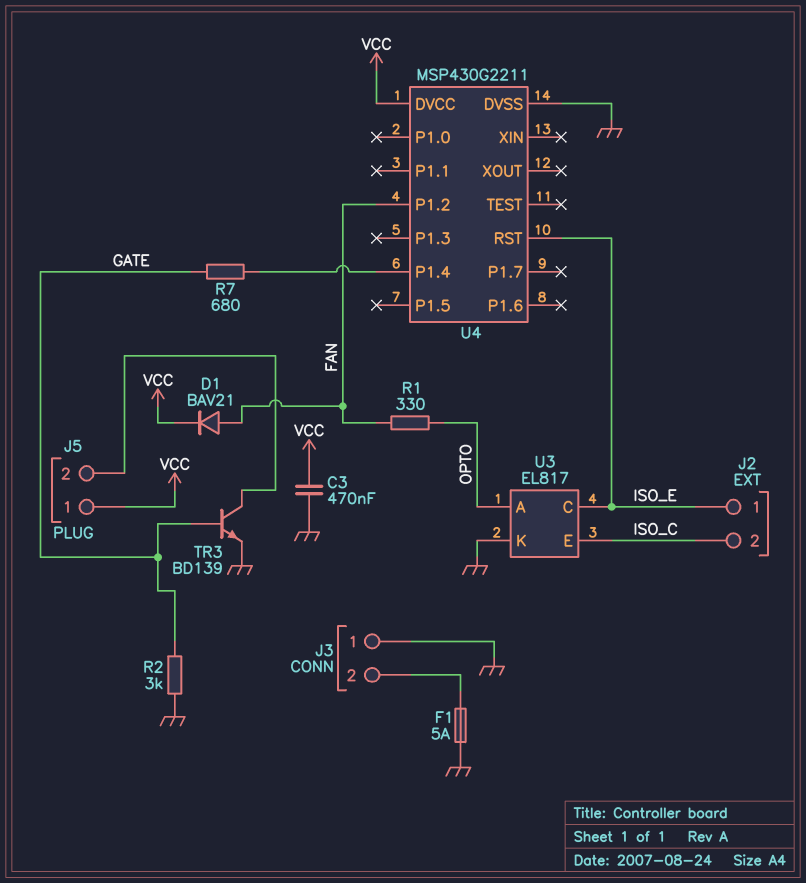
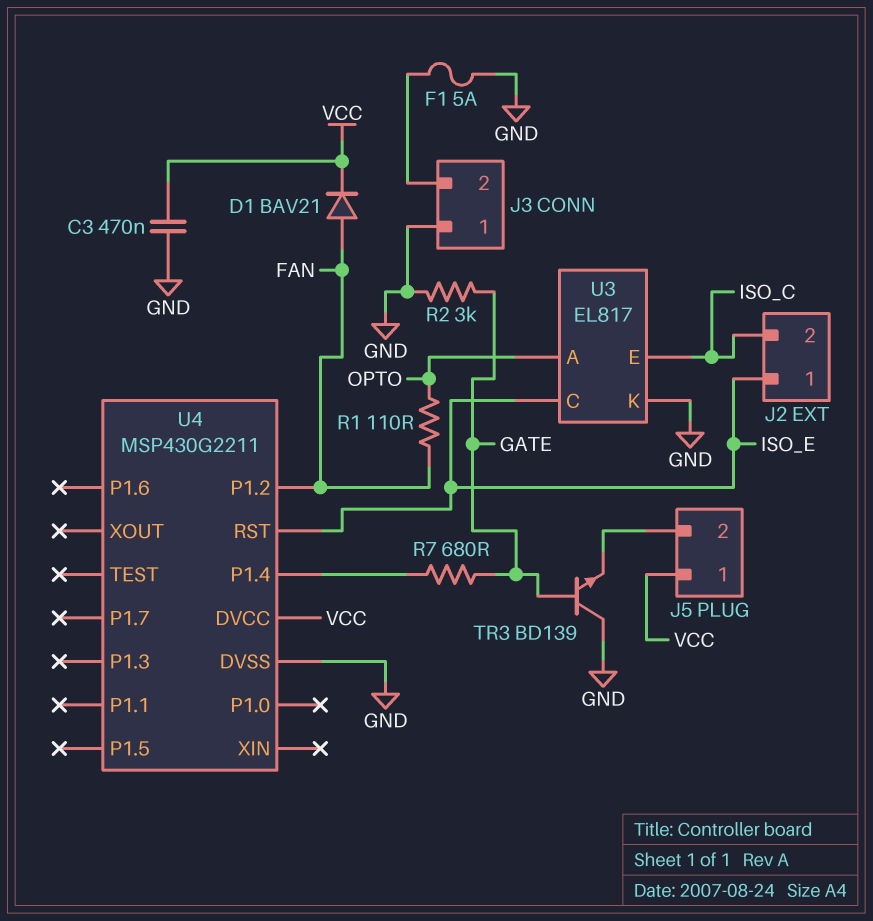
R1: 330 (FAN, OPTO) -> 110 (FAN, OPTO)
TR3: NPN BD139 (B GATE, C J5/2, E GND) -> NPN BD139 (B GATE, C GND, E J5/2)

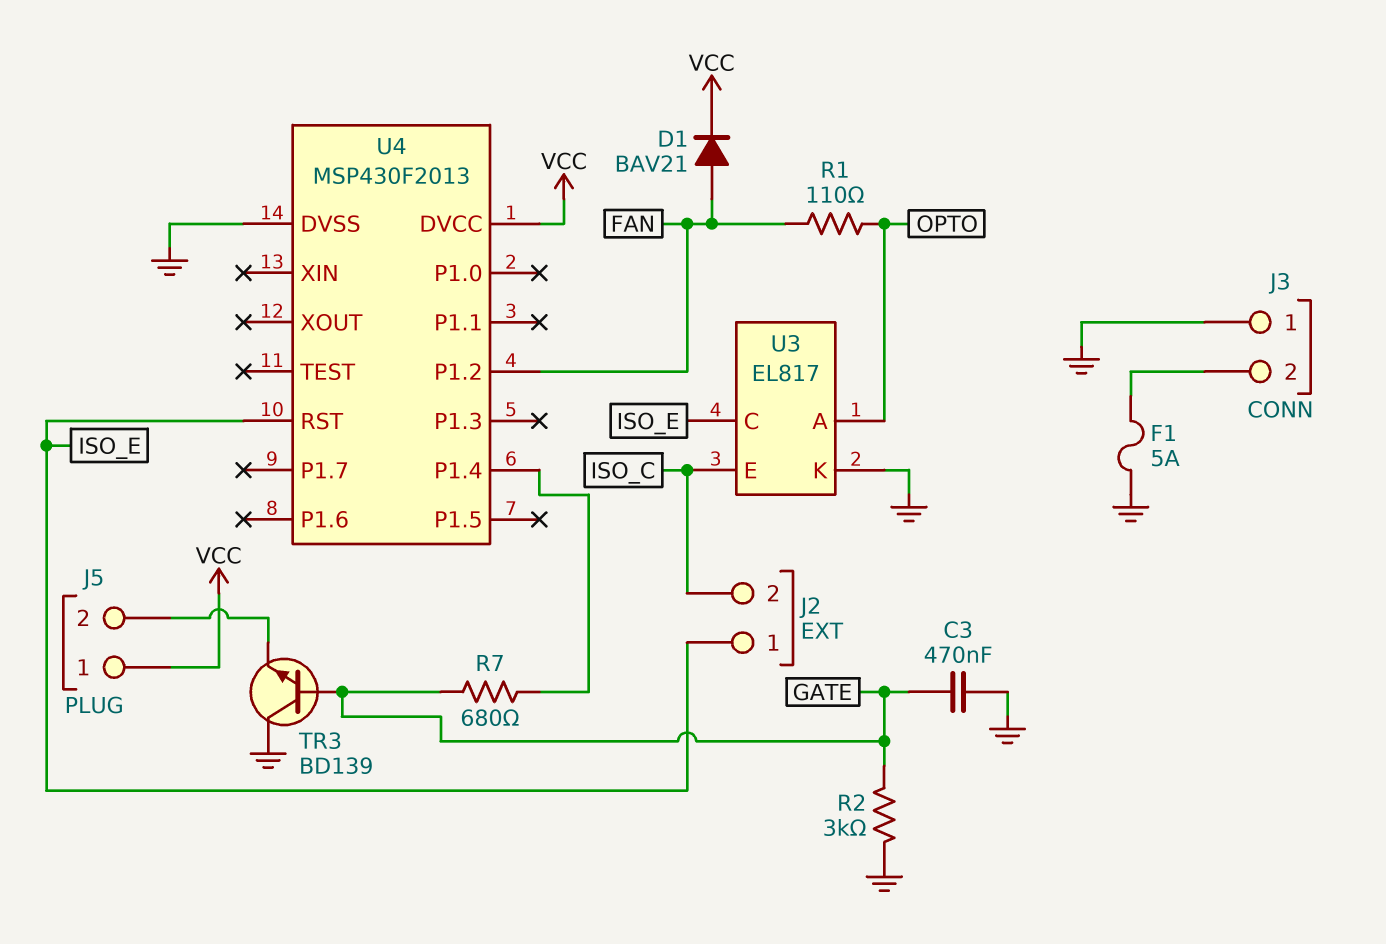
C3: 470nF (GND, VCC) -> 470nF (GATE, GND)
U4: MSP430G2211 -> MSP430F2013

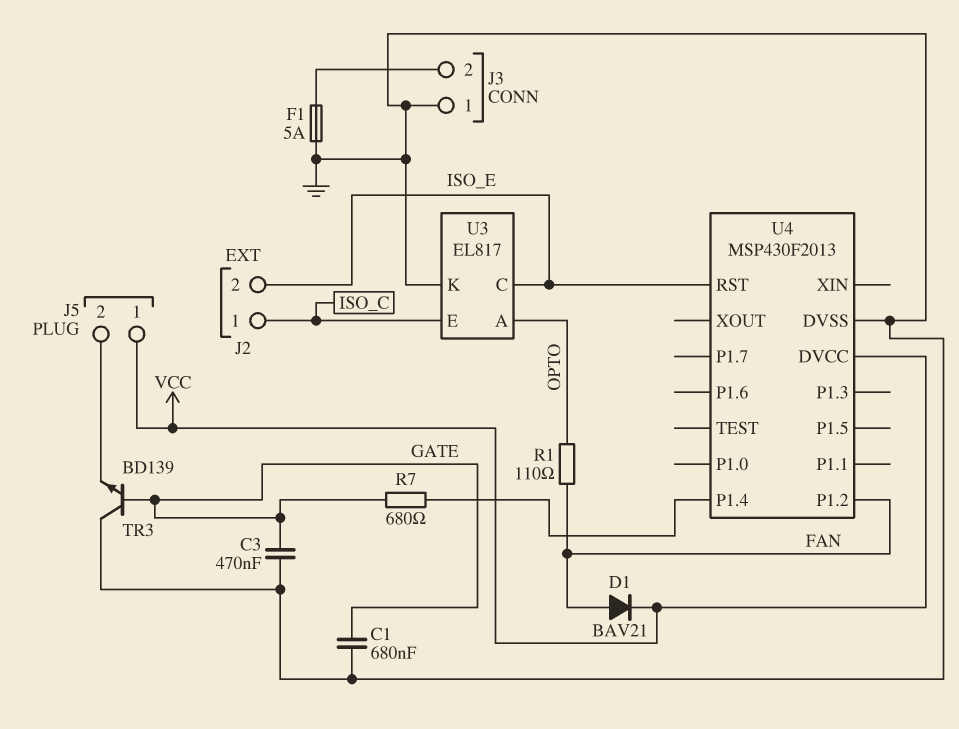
C1: none -> 680nF (GATE, GND)
J2 pin 1: ISO_E -> ISO_C
J2 pin 2: ISO_C -> ISO_E
R2: 3k (GATE, GND) -> none

